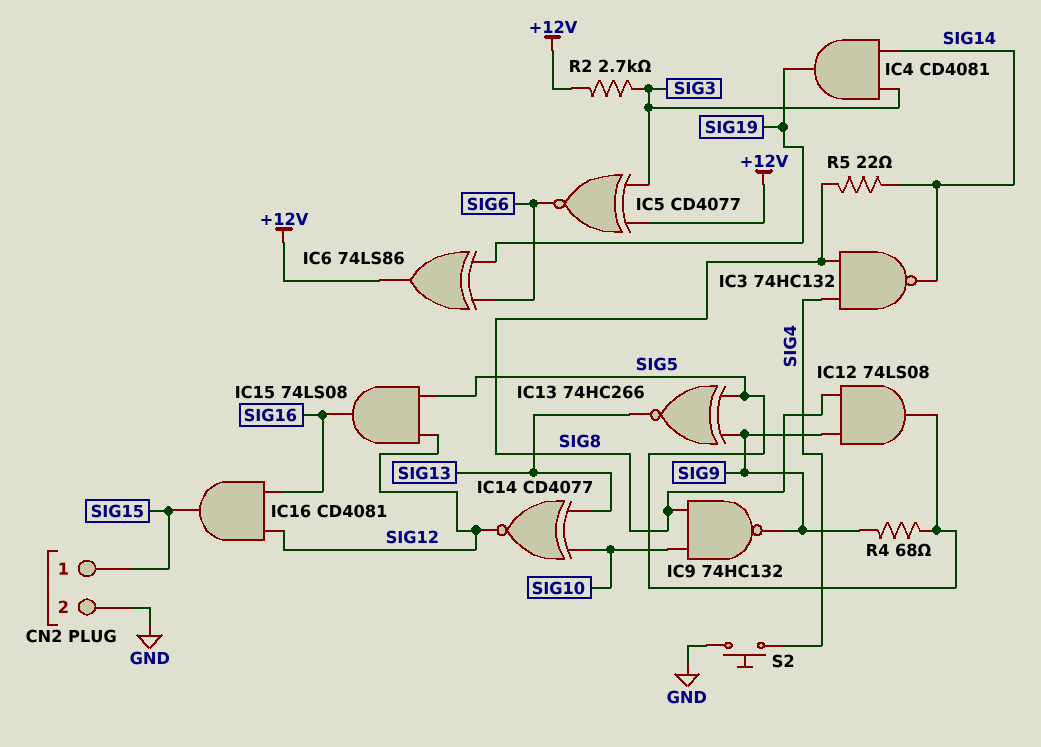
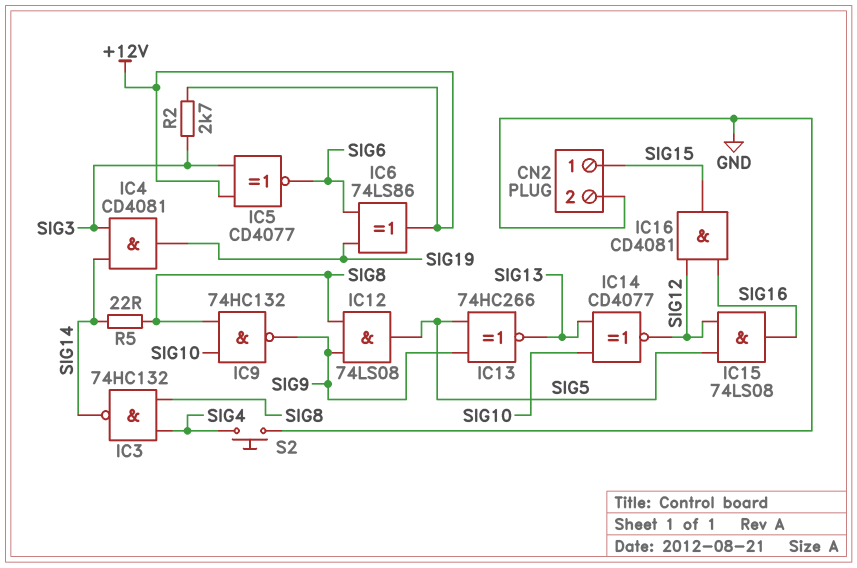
R4: 68 (SIG5, SIG9) -> none

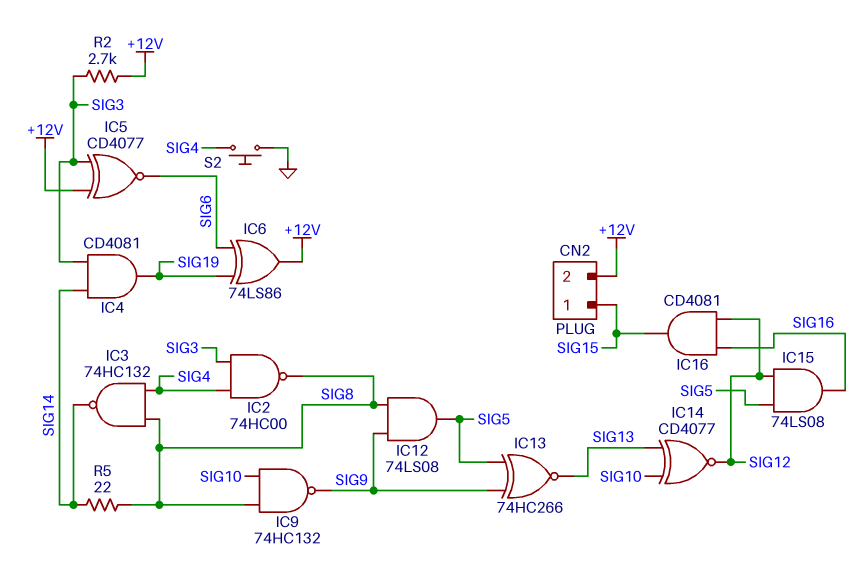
CN2 pin 2: GND -> +12V
IC2: none -> NAND 74HC00 (in SIG3, in SIG4, out SIG8)

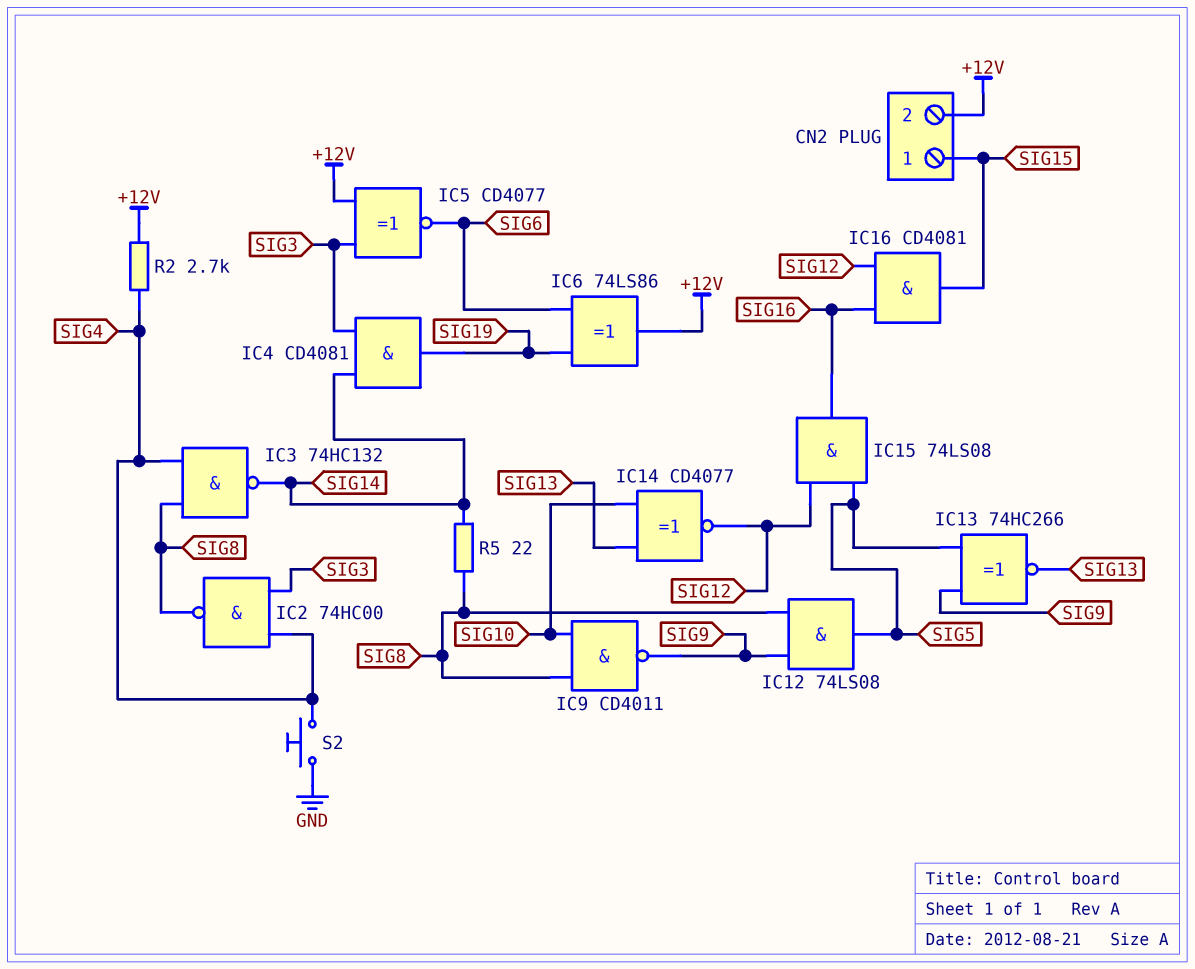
IC9: NAND 74HC132 (in SIG8, in SIG10, out SIG9) -> NAND CD4011 (in SIG8, in SIG10, out SIG9)
R2: 2.7k (+12V, SIG3) -> 2.7k (+12V, SIG4)

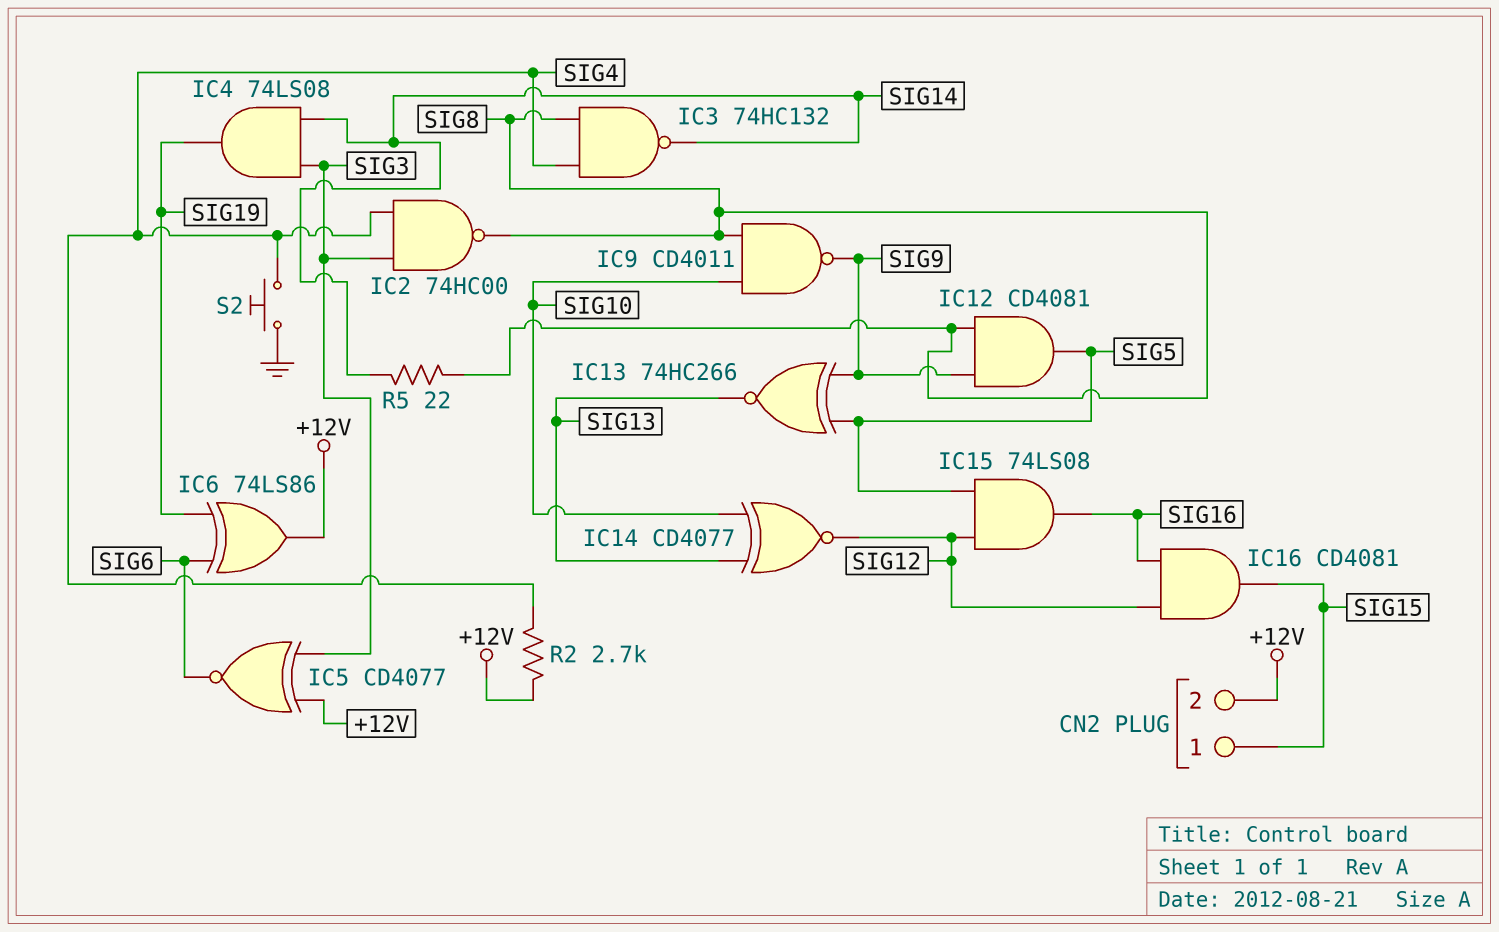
IC4: AND CD4081 (in SIG3, in SIG14, out SIG19) -> AND 74LS08 (in SIG3, in SIG14, out SIG19)
IC12: AND 74LS08 (in SIG8, in SIG9, out SIG5) -> AND CD4081 (in SIG8, in SIG9, out SIG5)

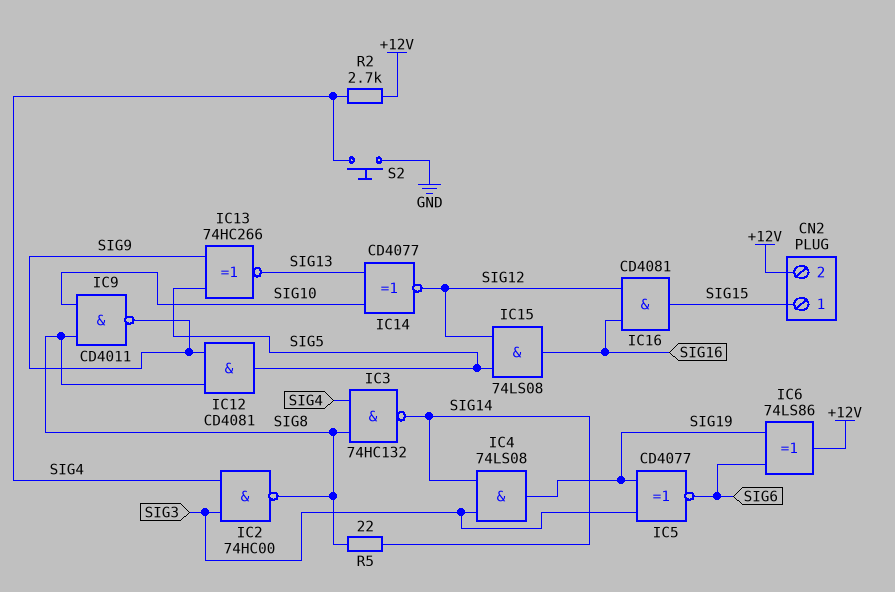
IC5: XNOR CD4077 (in +12V, in SIG3, out SIG6) -> XNOR CD4077 (in SIG3, in SIG19, out SIG6)

